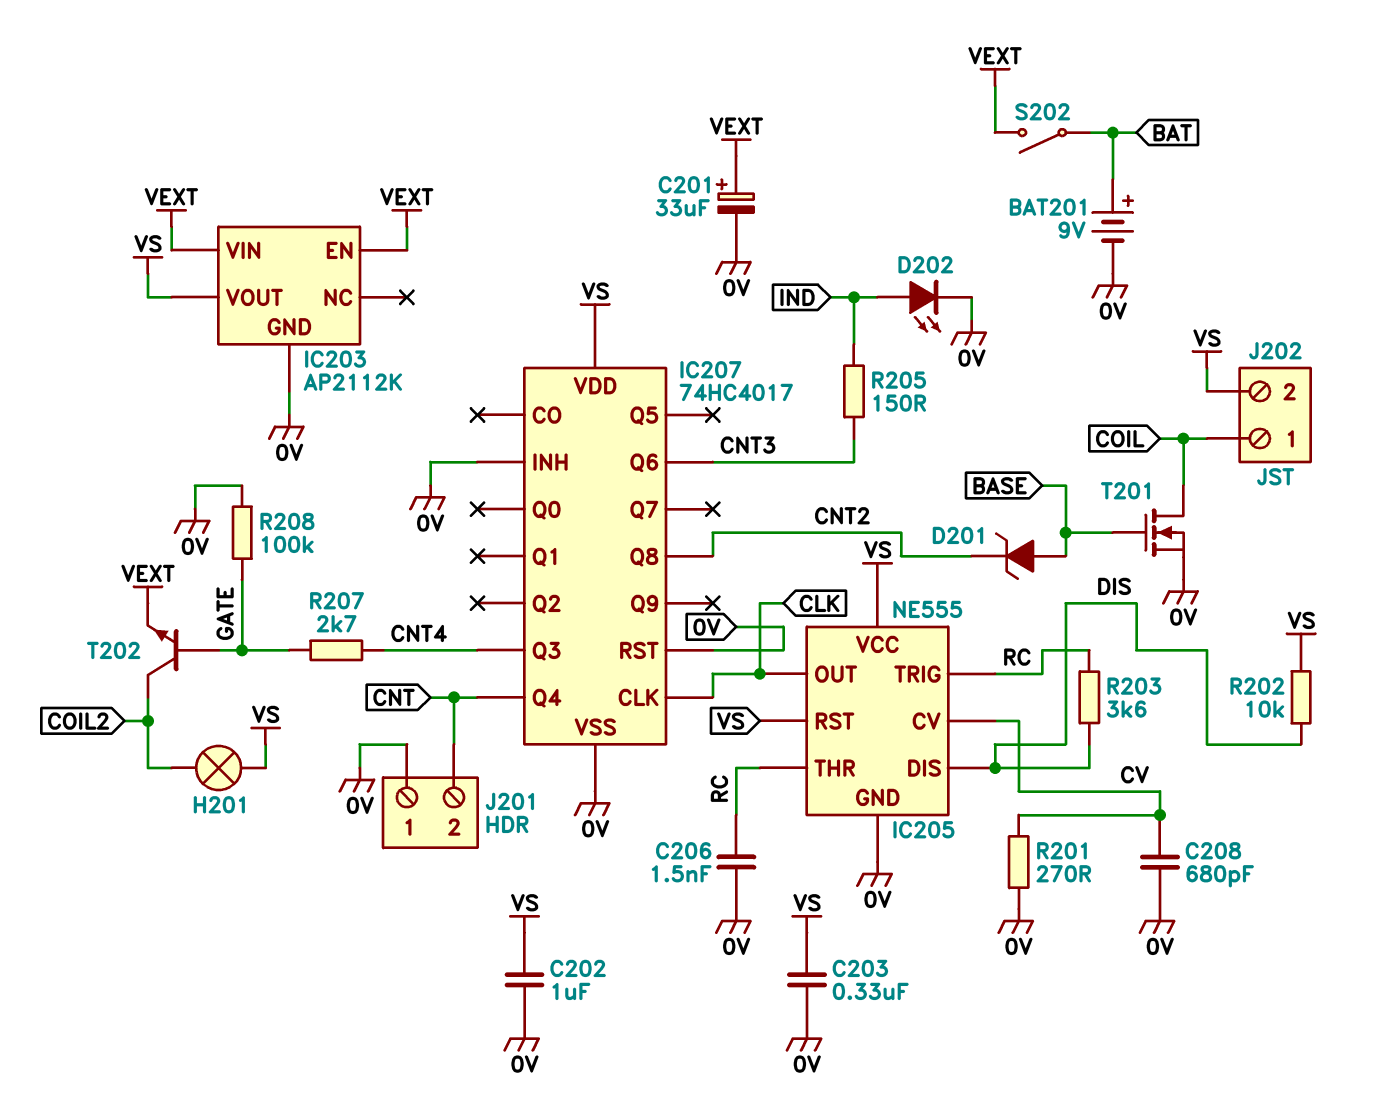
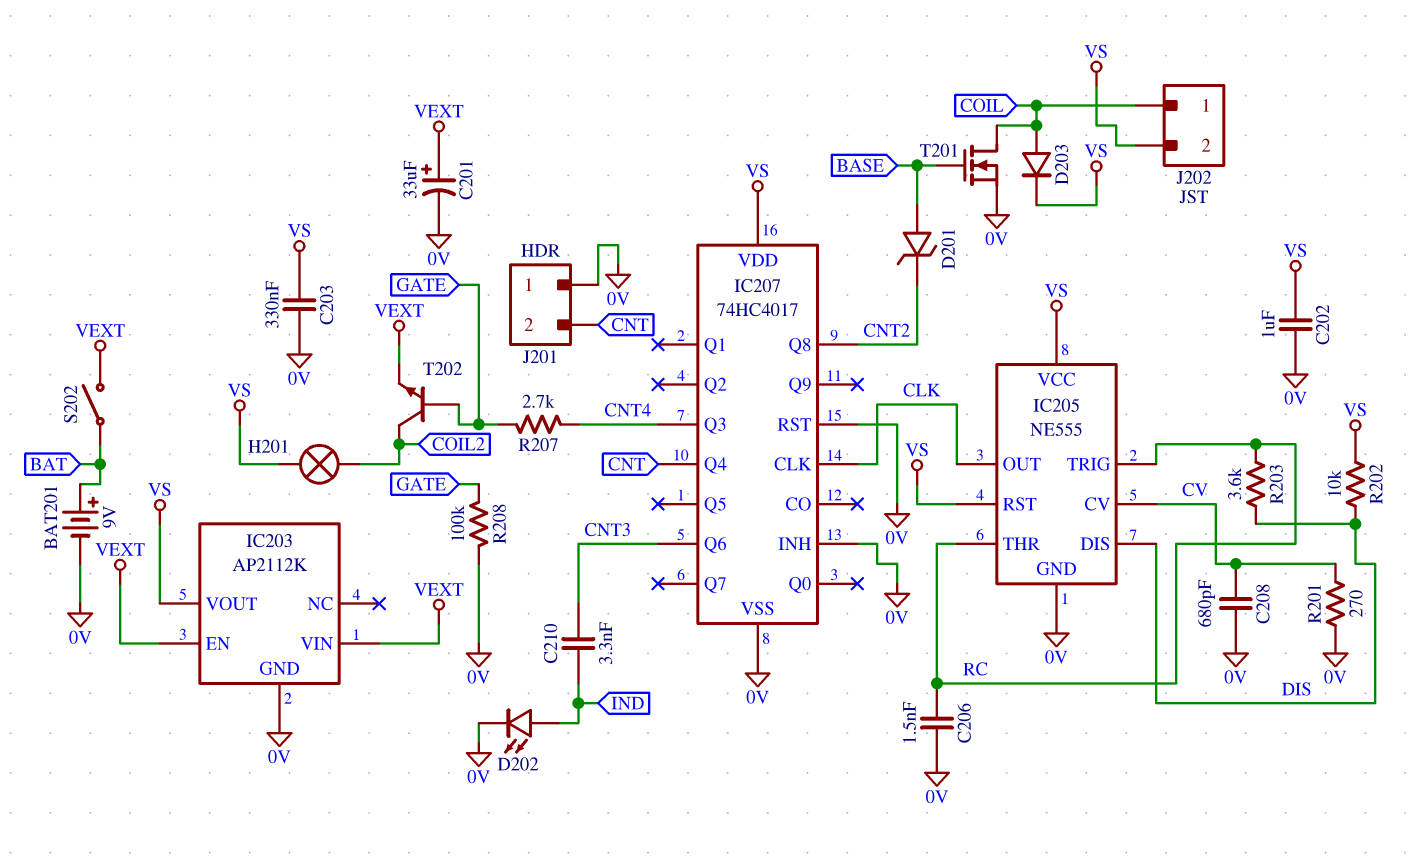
C210: none -> 3.3nF (CNT3, IND)
D203: none -> diode (A COIL, K VS)
R205: 150 (CNT3, IND) -> none

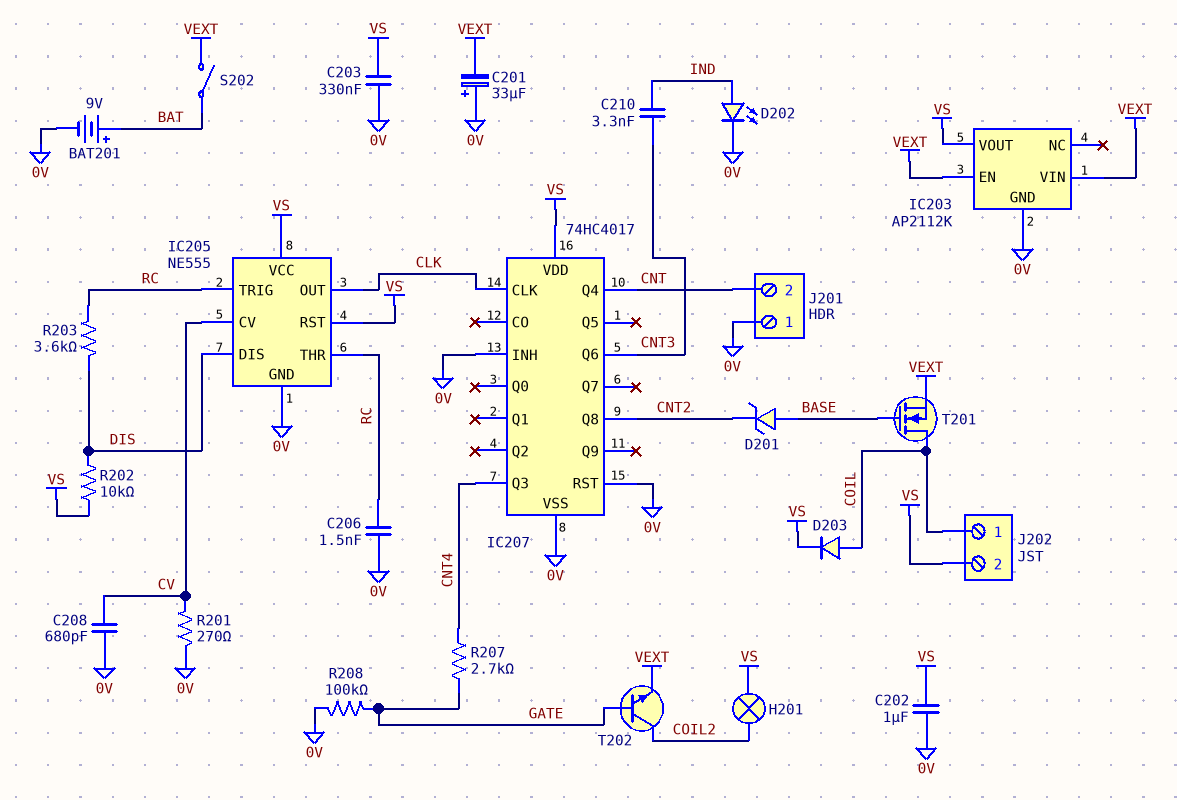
C201: 33uF (plus VEXT, minus 0V) -> 33uF (plus 0V, minus VEXT)
T201: NMOS (G BASE, D COIL, S 0V) -> NMOS (G BASE, D COIL, S VEXT)

